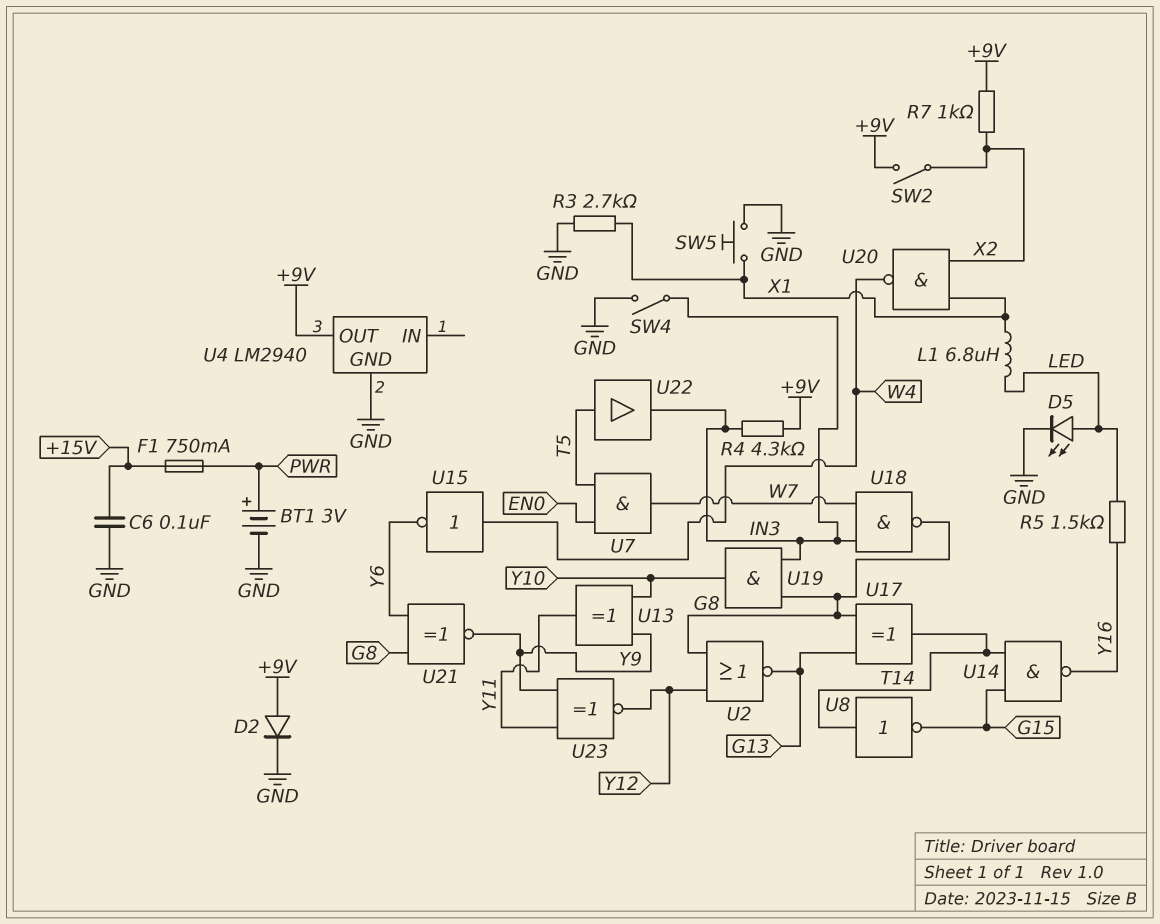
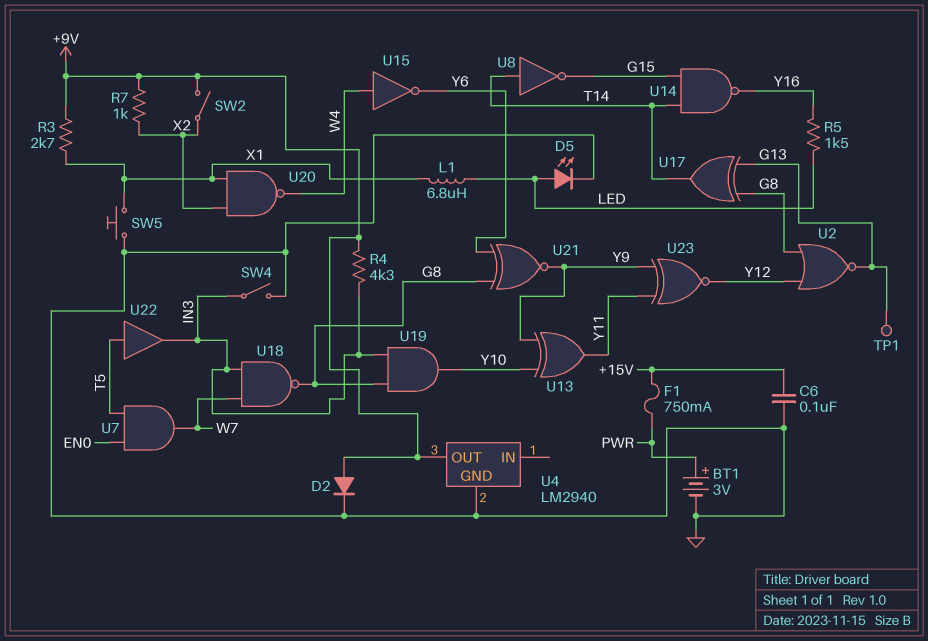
R3: 2.7k (GND, X1) -> 2.7k (+9V, X1)
TP1: none -> test point (G13)

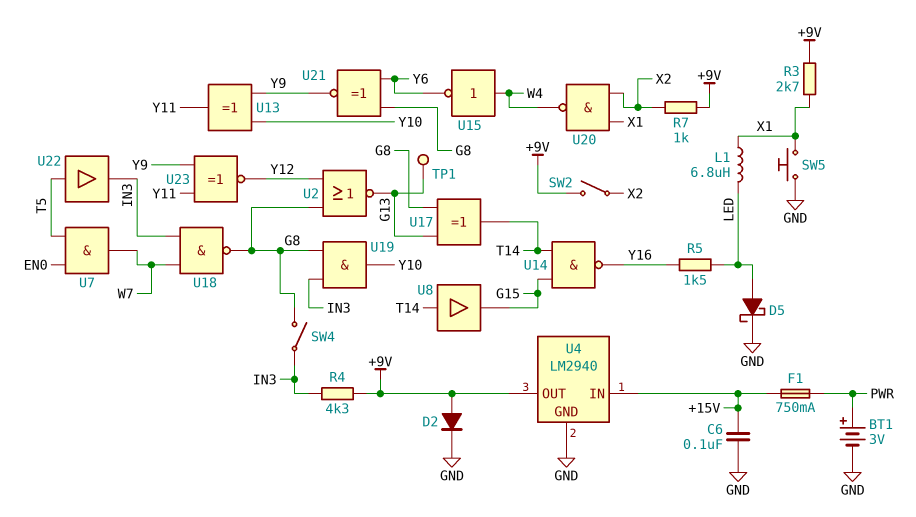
D5: LED (A LED, K GND) -> schottky (A LED, K GND)
SW4: switch (GND, IN3) -> switch (G8, IN3)
U4 pin IN: none -> +15V
U8: NOT (in T14, out G15) -> buffer (in T14, out G15)

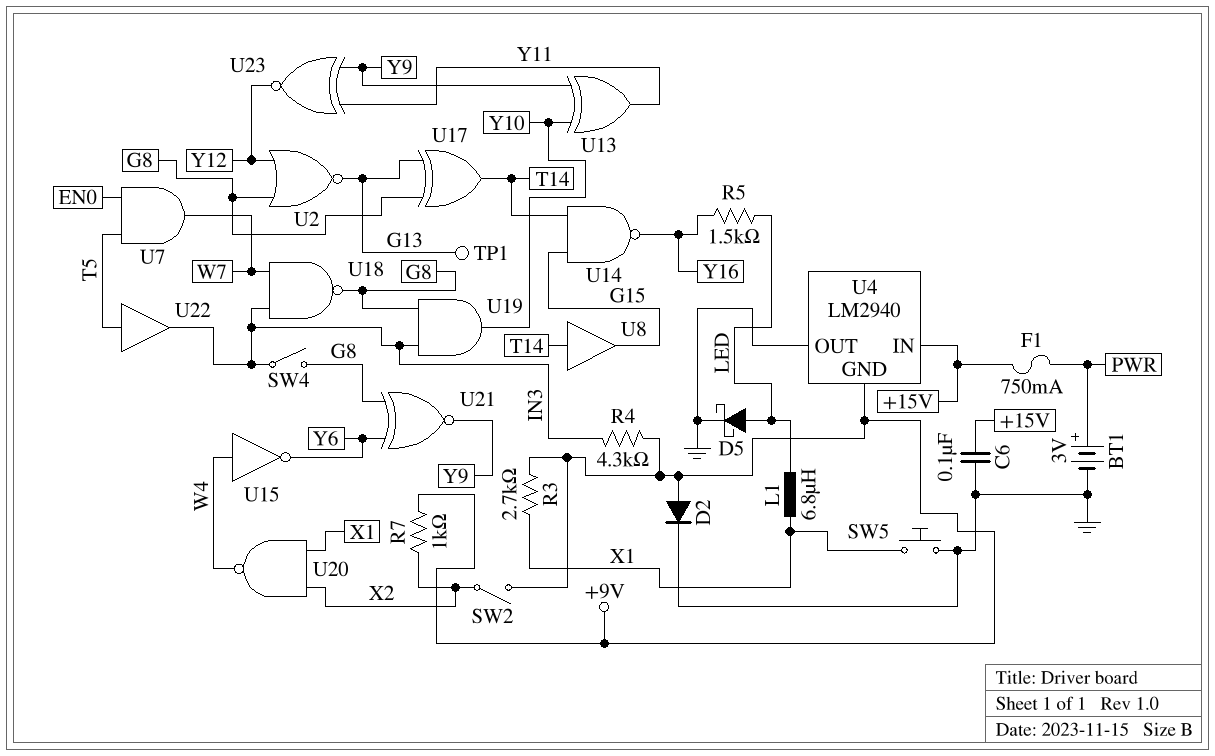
U4 pin GND: GND -> +9V
U4 pin OUT: +9V -> GND

